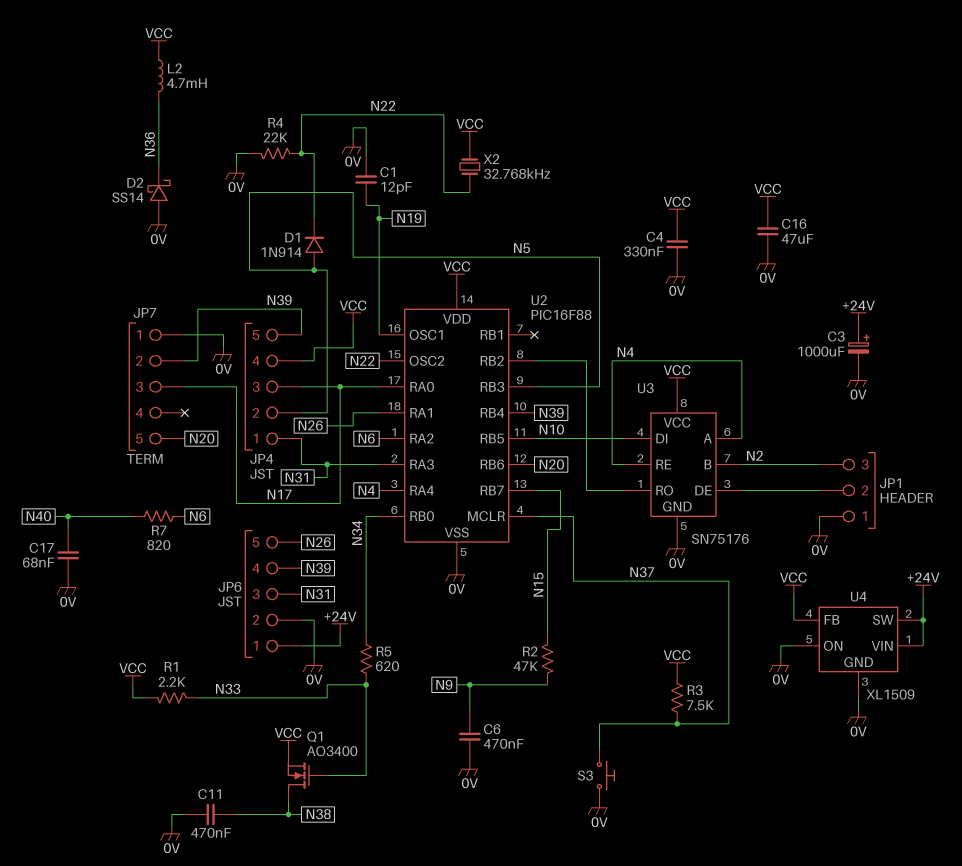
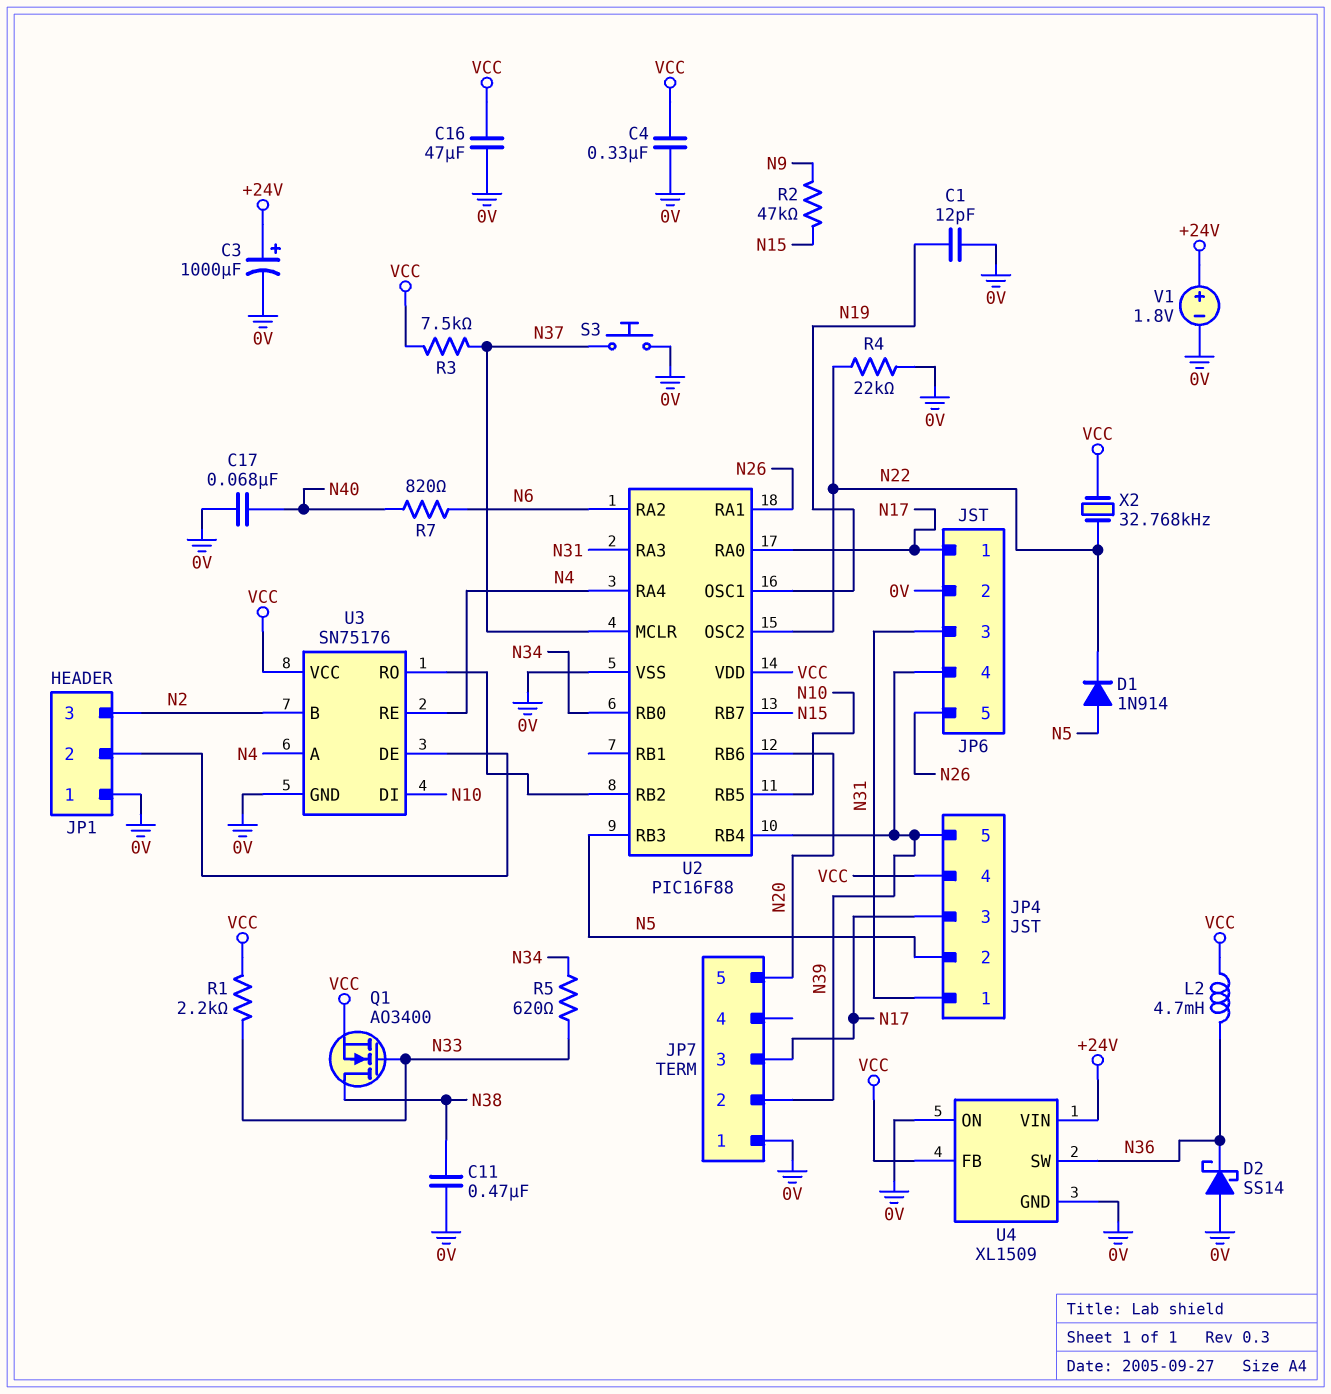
C6: 470nF (0V, N9) -> none
JP6 pin 1: +24V -> N17
U4 pin SW: +24V -> N36
V1: none -> 1.8V (plus +24V, minus 0V)

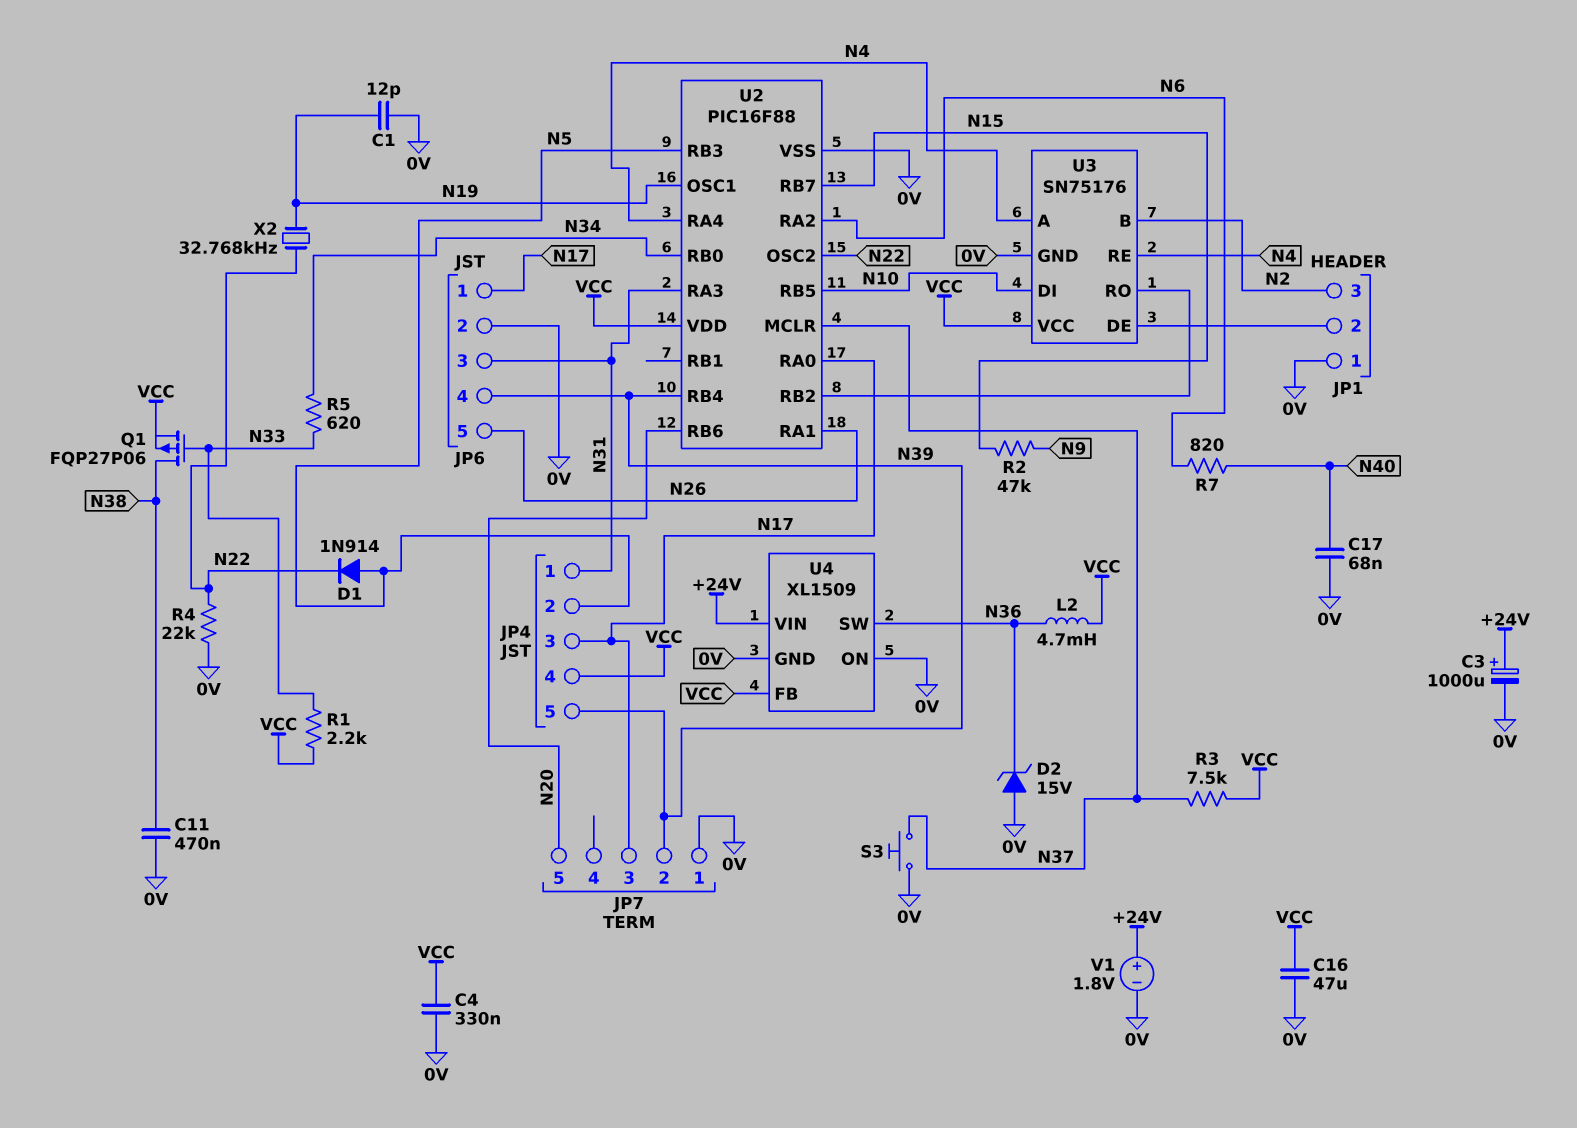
D2: schottky SS14 (A 0V, K N36) -> zener 15V (A 0V, K N36)
Q1: NMOS AO3400 (G N33, D N38, S VCC) -> PMOS FQP27P06 (G N33, D N38, S VCC)
X2: 32.768kHz (N22, VCC) -> 32.768kHz (N19, N22)

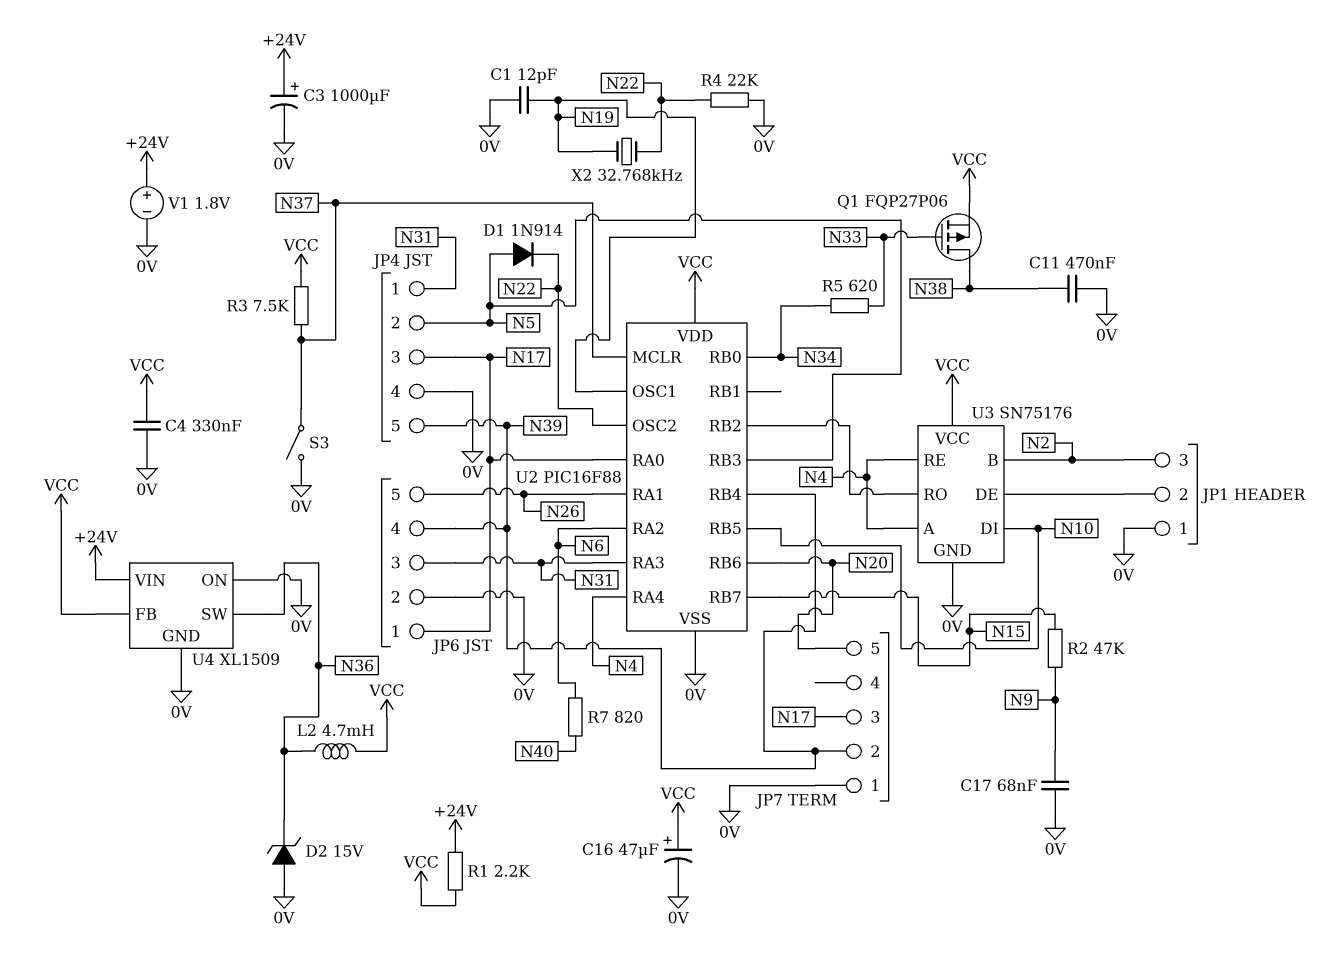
C16: 47uF (0V, VCC) -> 47uF (plus VCC, minus 0V)
C17: 68nF (0V, N40) -> 68nF (0V, N9)
JP4 pin 4: VCC -> 0V
R1: 2.2k (N33, VCC) -> 2.2k (+24V, VCC)
S3: button (0V, N37) -> switch (0V, N37)

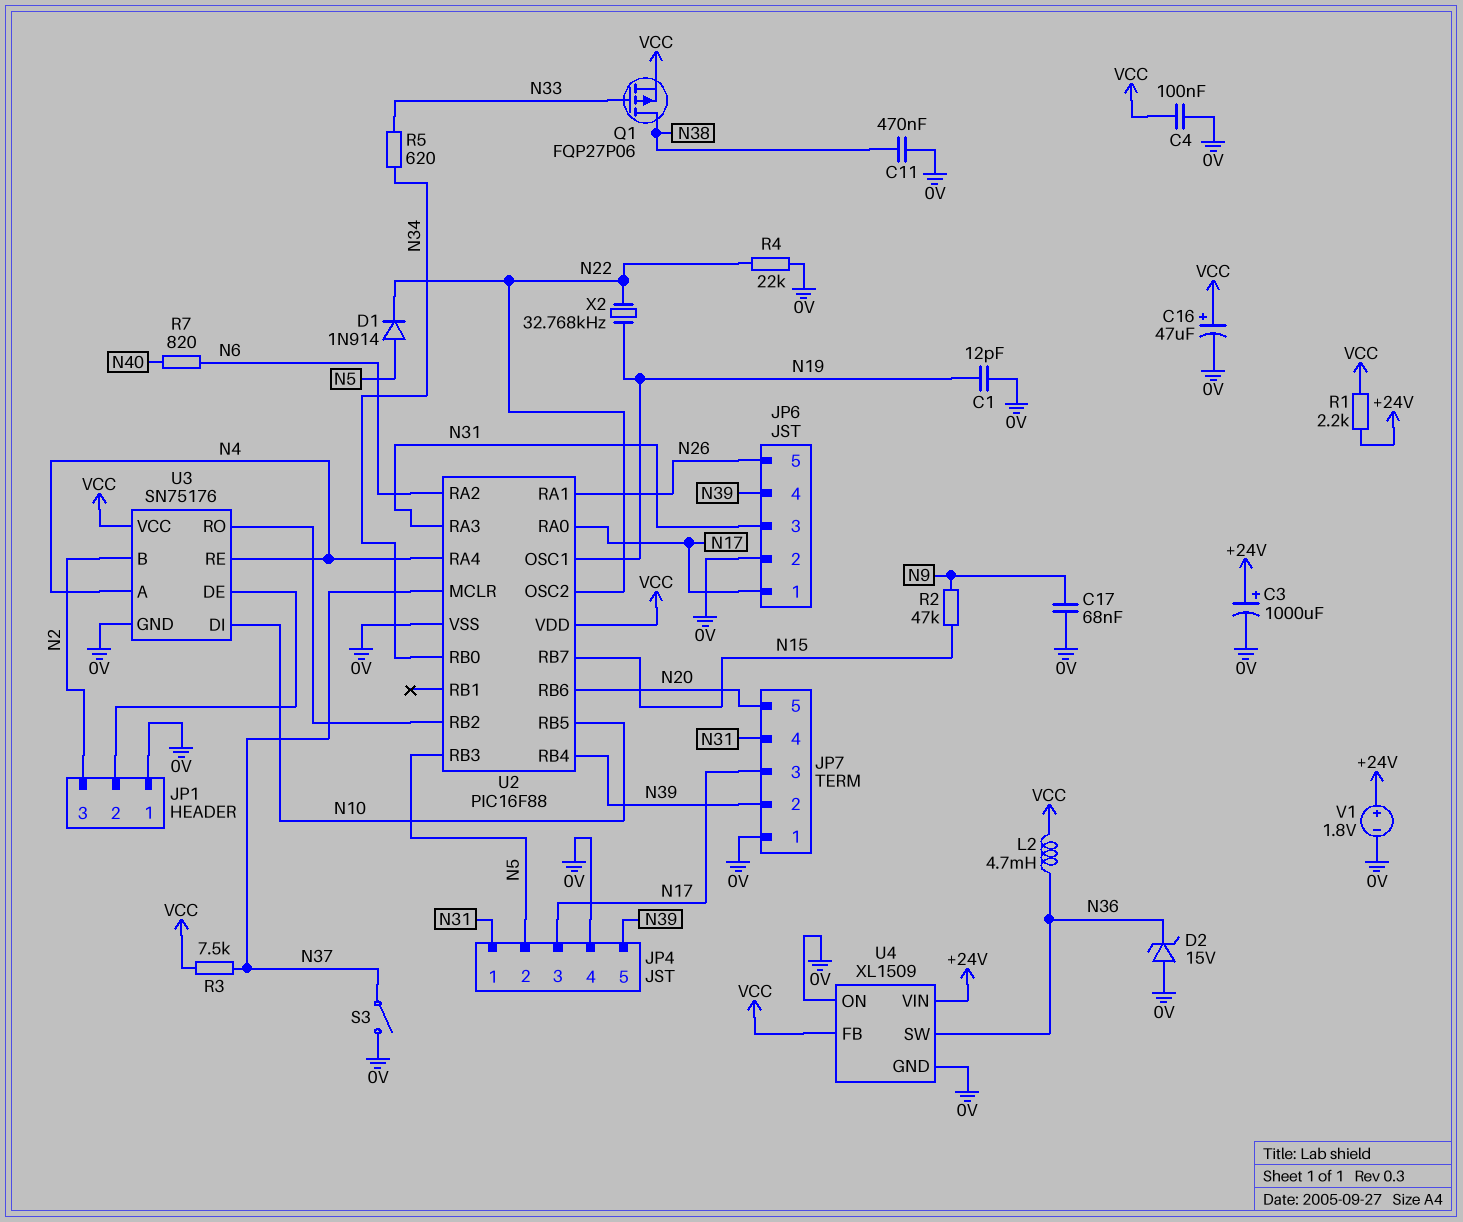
C4: 330nF (0V, VCC) -> 100nF (0V, VCC)
JP7 pin 4: none -> N31

